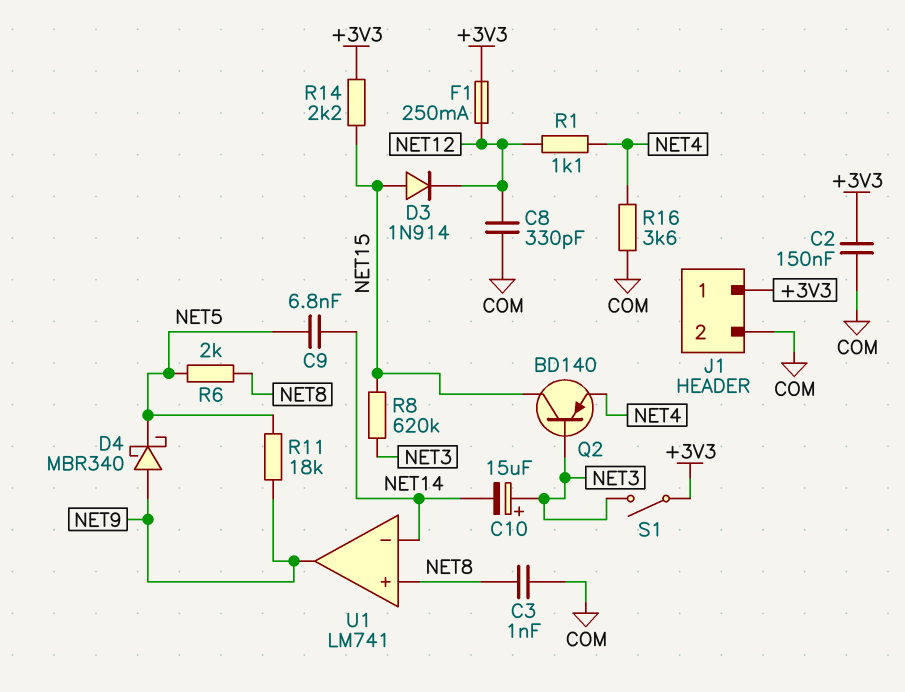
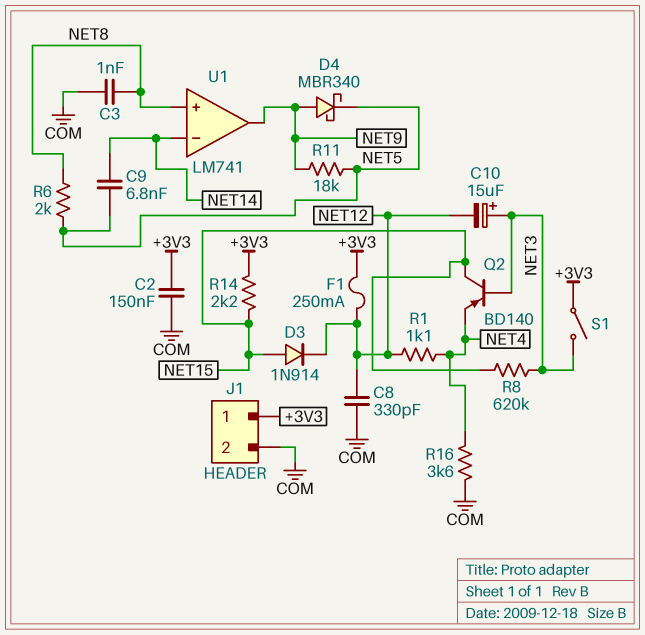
C10: 15uF (plus NET3, minus NET14) -> 15uF (plus NET3, minus NET12)

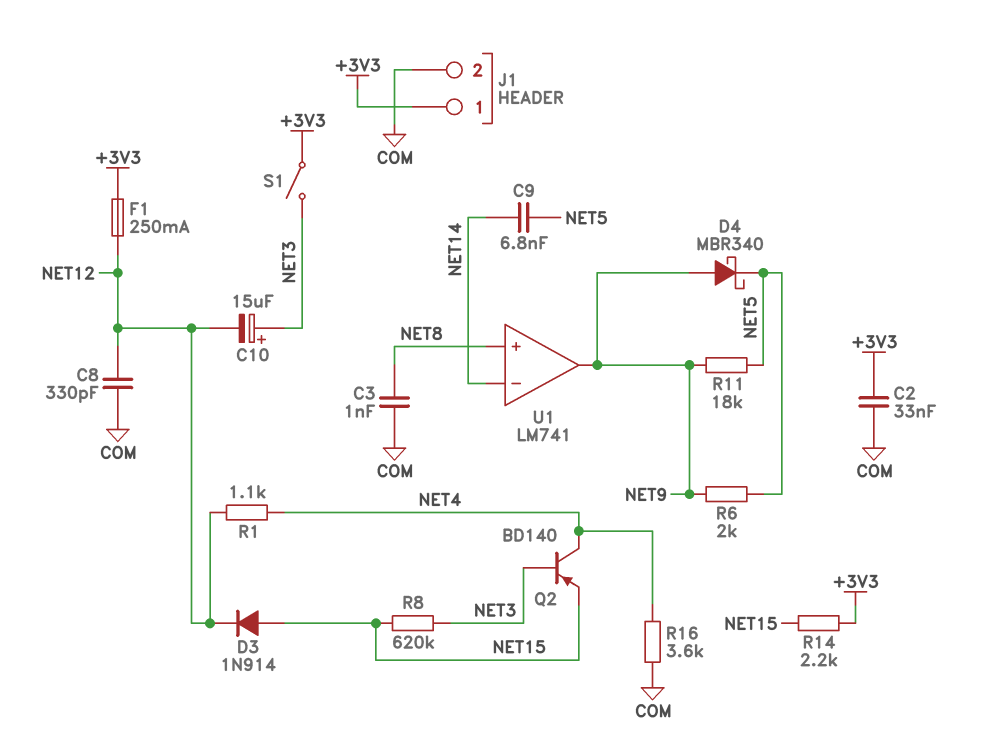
C2: 150nF (+3V3, COM) -> 33nF (+3V3, COM)
Q2: PNP BD140 (B NET3, C NET15, E NET4) -> PNP BD140 (B NET3, C NET4, E NET15)
R6: 2k (NET5, NET8) -> 2k (NET5, NET9)

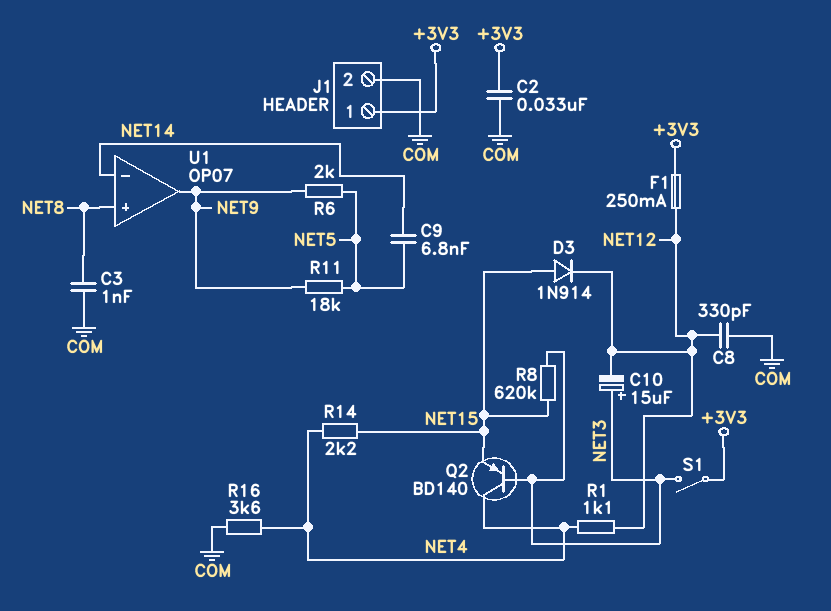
D4: schottky MBR340 (A NET9, K NET5) -> none
R14: 2.2k (+3V3, NET15) -> 2.2k (NET4, NET15)
U1: LM741 -> OP07

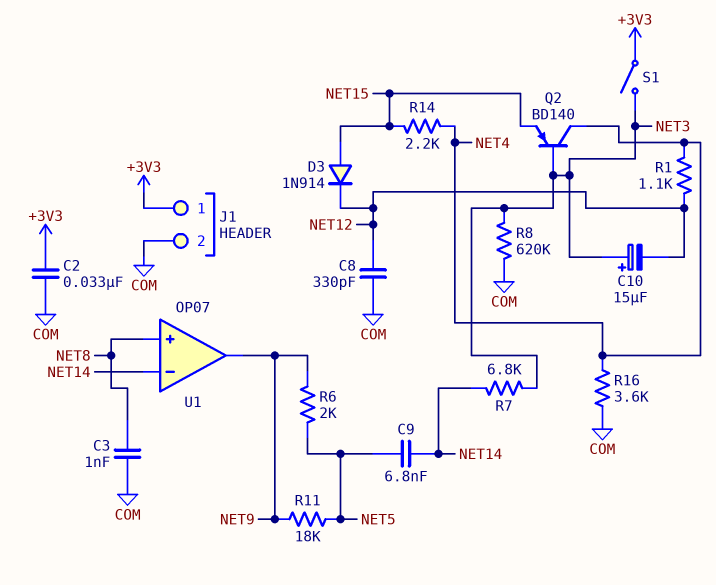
F1: 250mA (+3V3, NET12) -> none
R7: none -> 6.8k (NET3, NET14)
R8: 620k (NET3, NET15) -> 620k (COM, NET3)

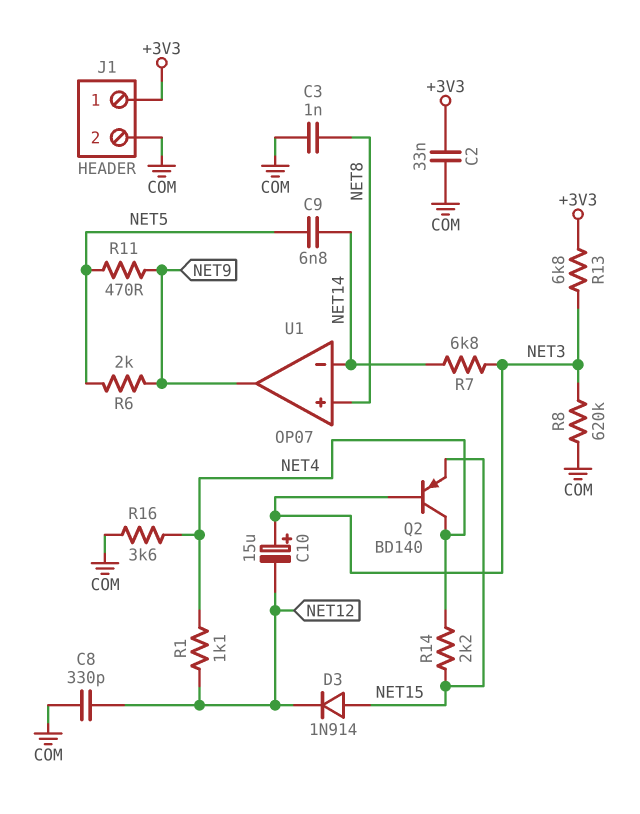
R11: 18k (NET5, NET9) -> 470 (NET5, NET9)
R13: none -> 6.8k (+3V3, NET3)
S1: switch (+3V3, NET3) -> none

